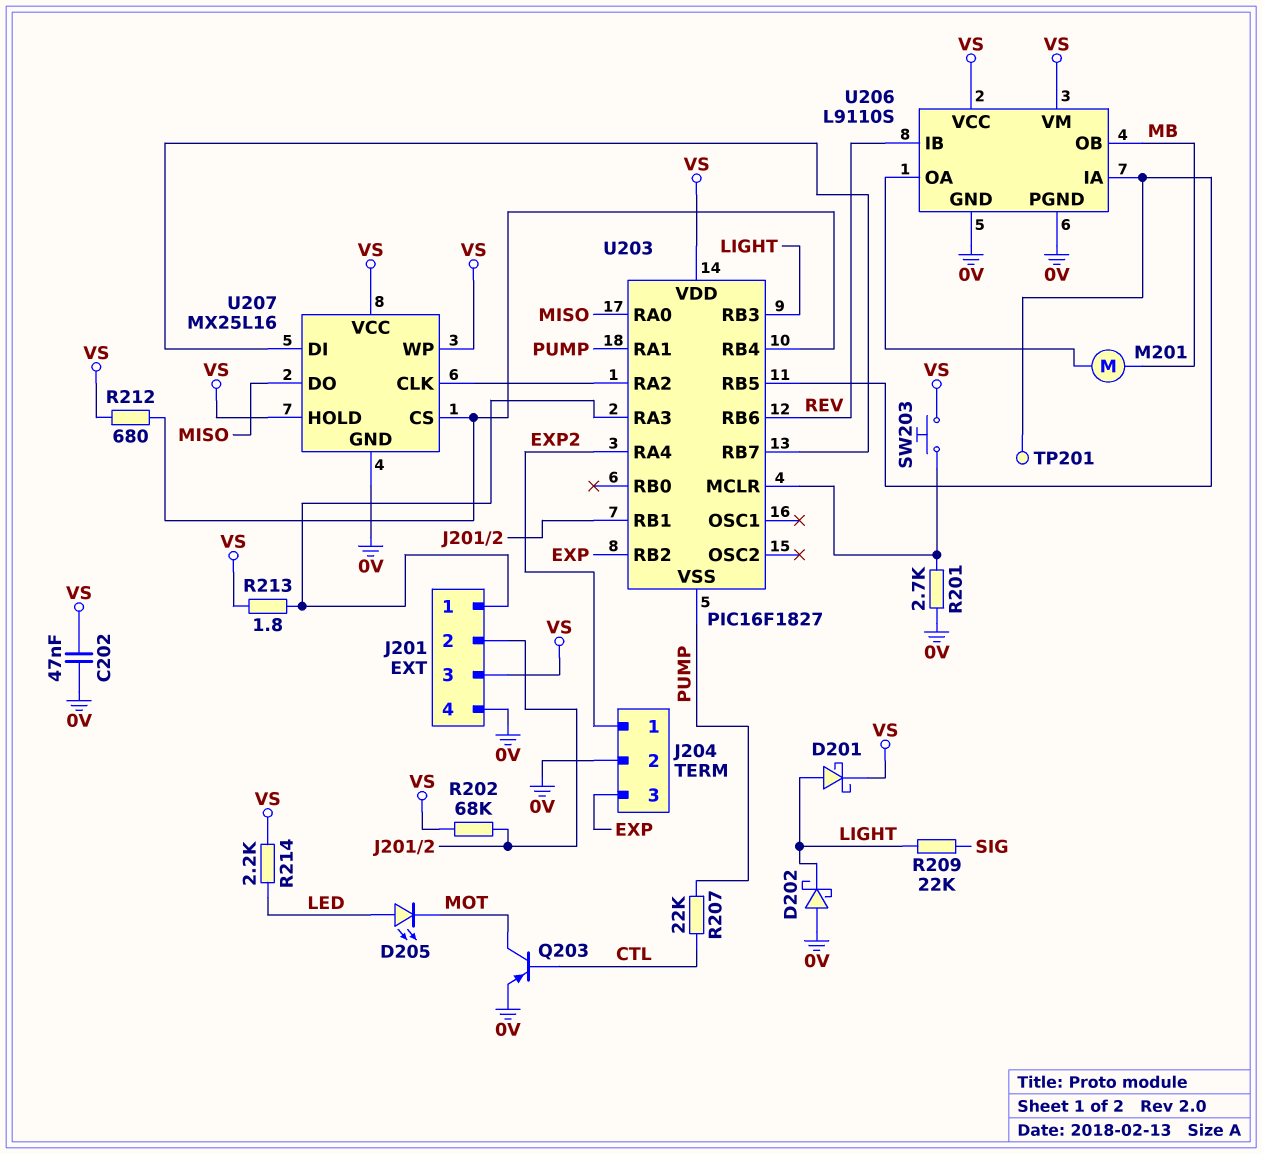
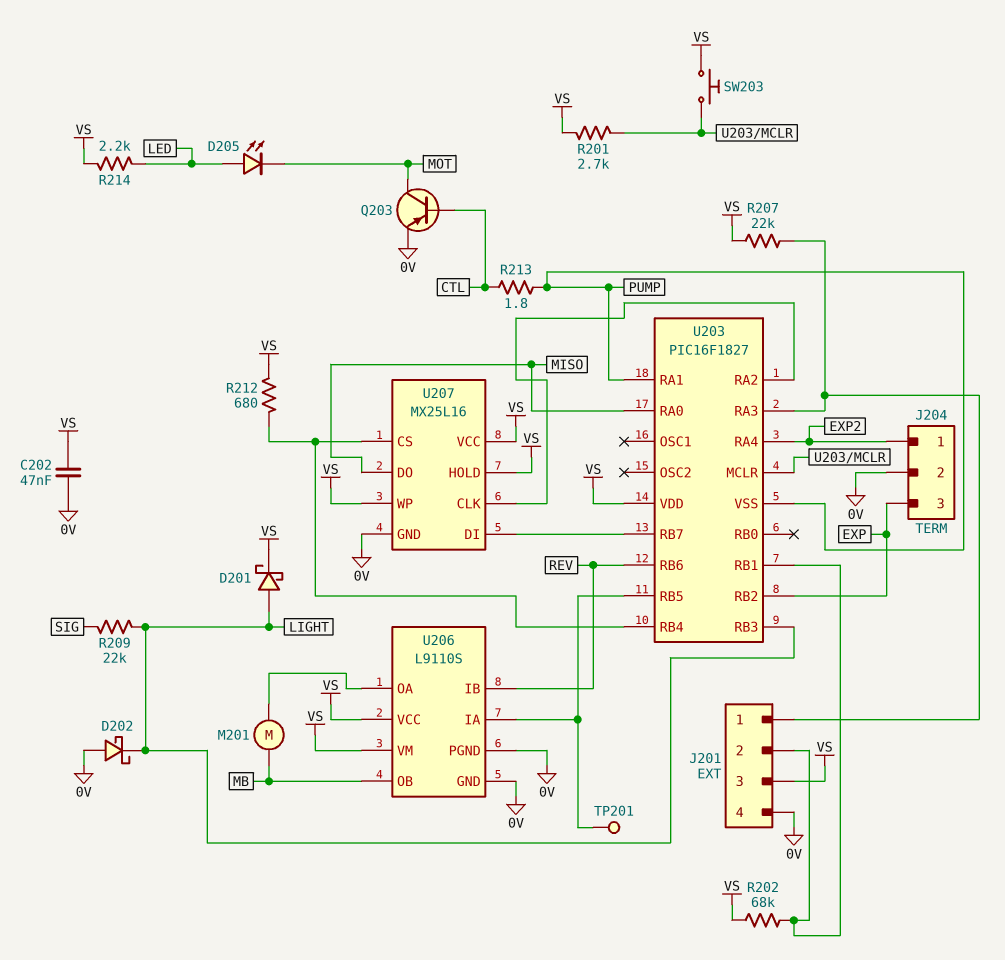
R201: 2.7k (0V, U203/MCLR) -> 2.7k (U203/MCLR, VS)
R207: 22k (CTL, PUMP) -> 22k (J201/1, VS)
R213: 1.8 (J201/1, VS) -> 1.8 (CTL, PUMP)

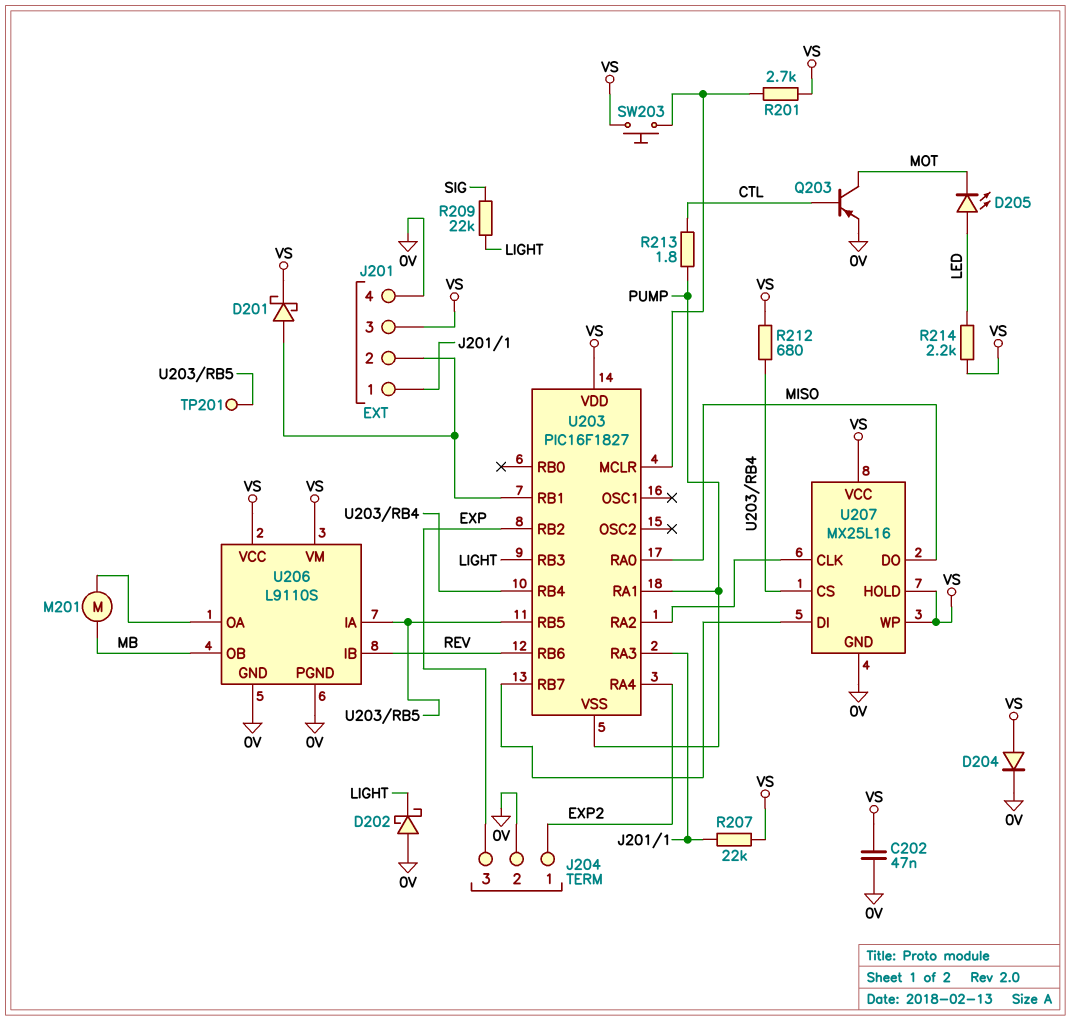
D201: schottky (A LIGHT, K VS) -> schottky (A J201/2, K VS)
D204: none -> diode (A VS, K 0V)
R202: 68k (J201/2, VS) -> none

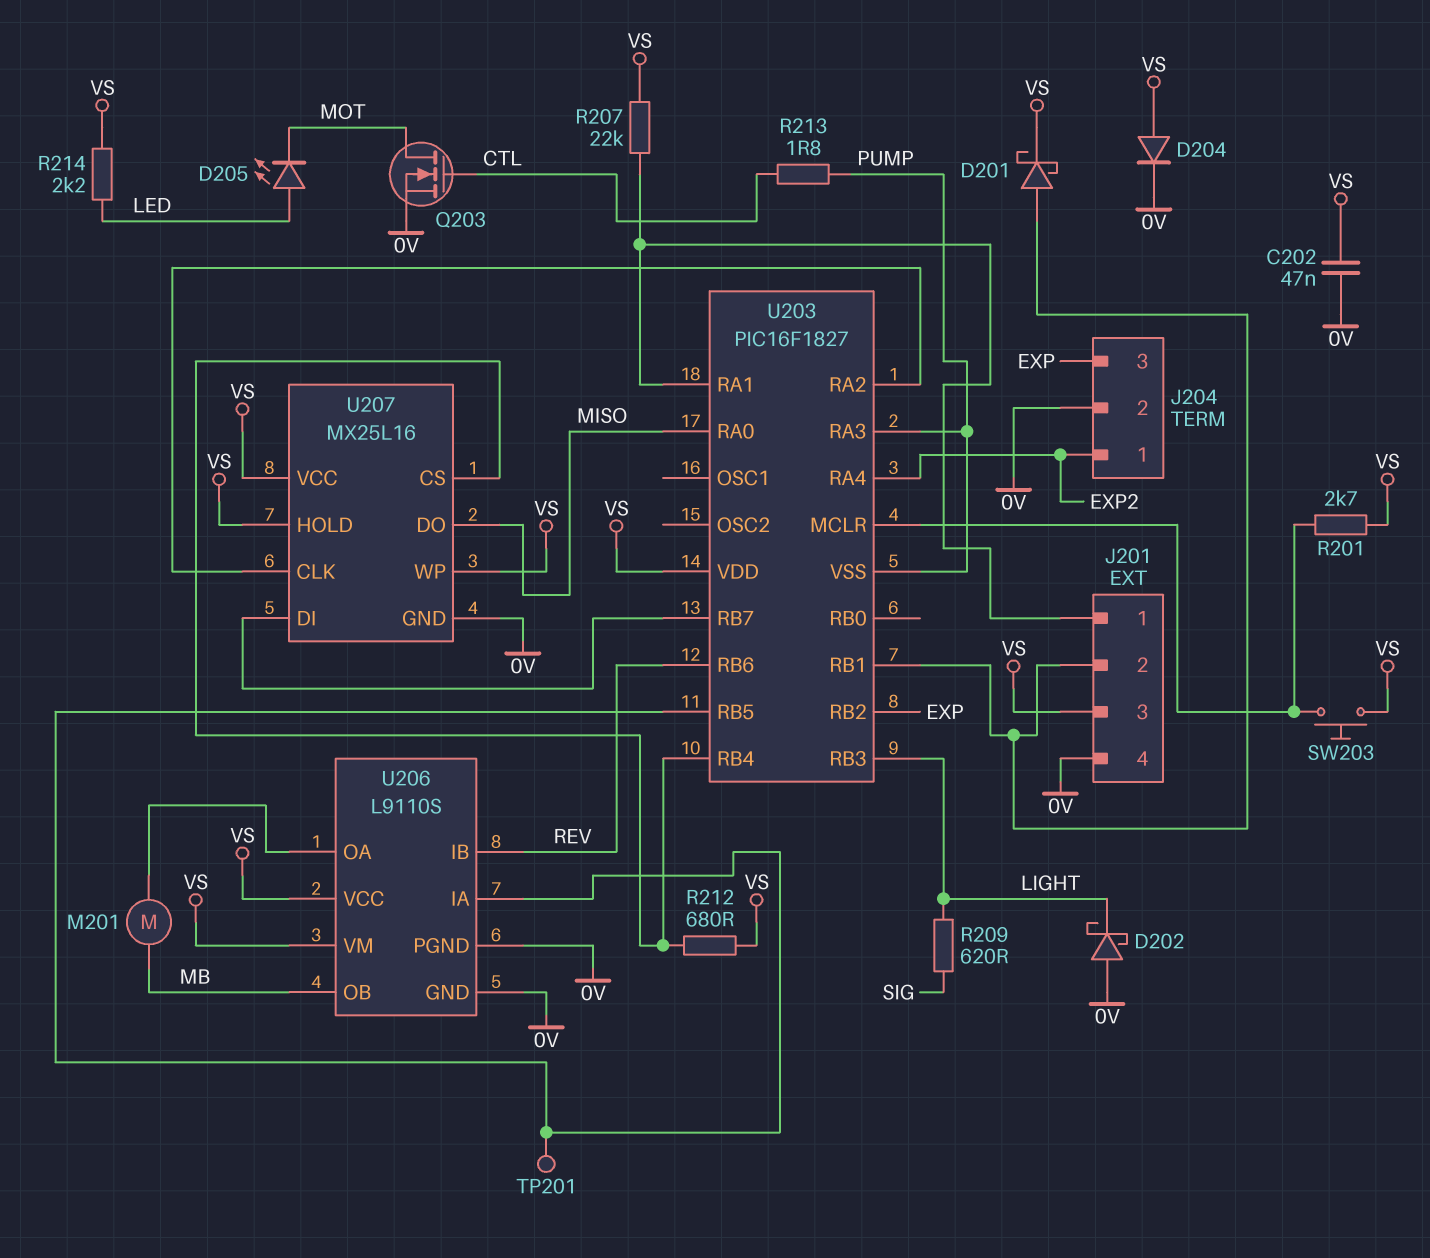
Q203: PNP (B CTL, C MOT, E 0V) -> NMOS (G CTL, D MOT, S 0V)
R209: 22k (LIGHT, SIG) -> 620 (LIGHT, SIG)
U203 pin RA1: PUMP -> J201/1
U203 pin RA3: J201/1 -> PUMP

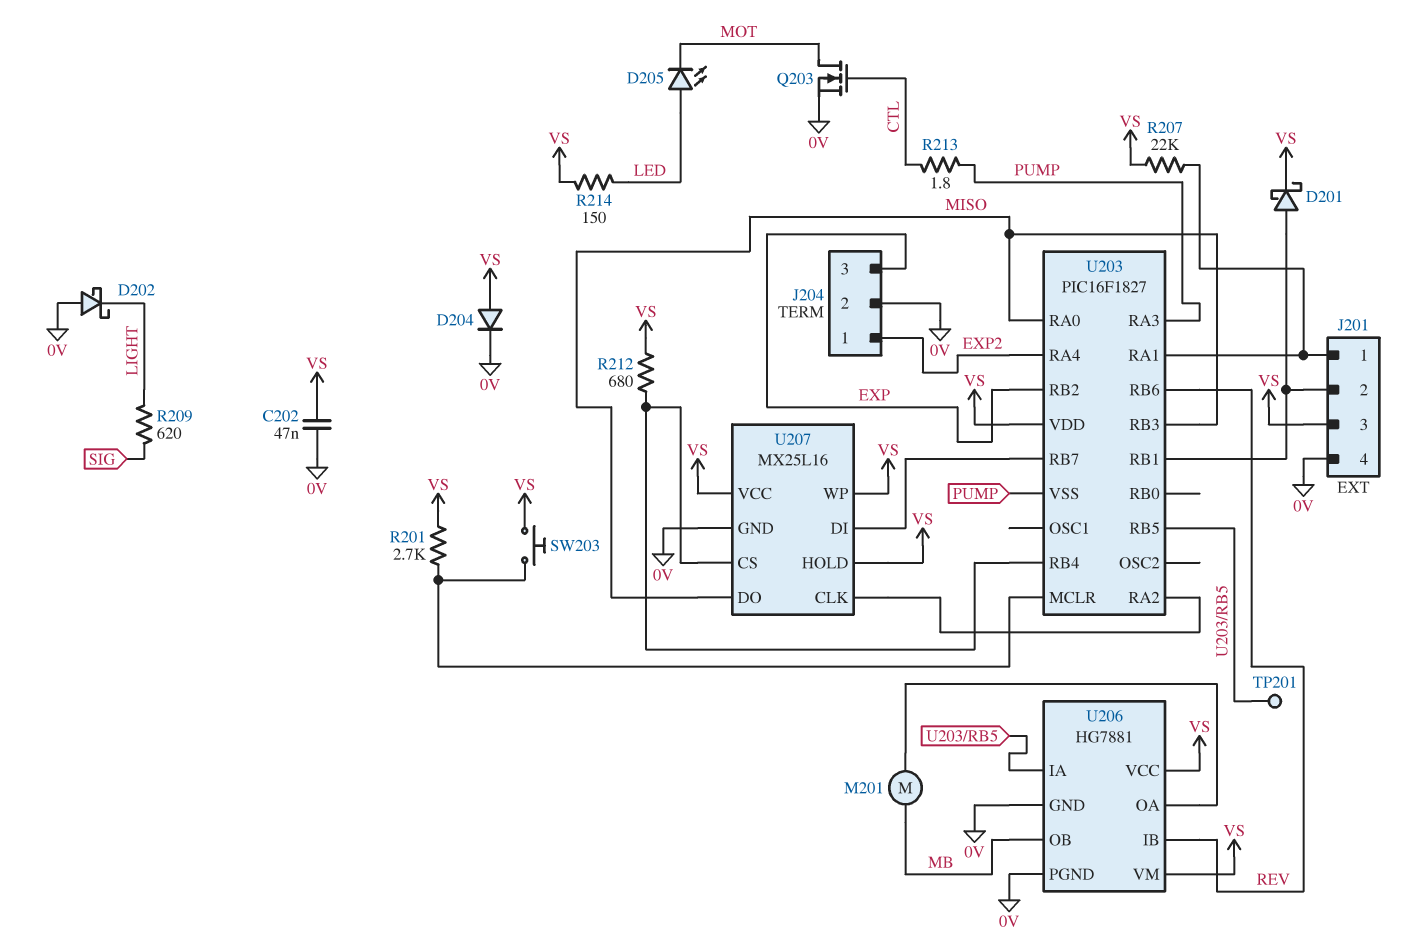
R214: 2.2k (LED, VS) -> 150 (LED, VS)
U203 pin RB3: LIGHT -> MISO
U206: L9110S -> HG7881

